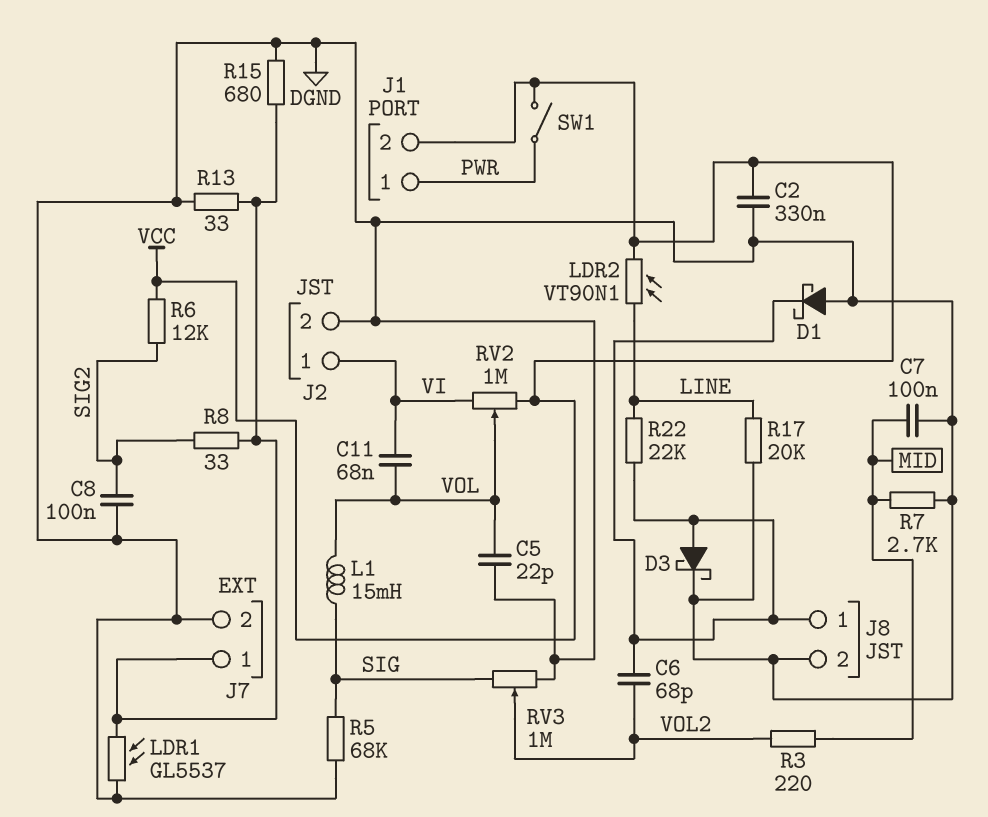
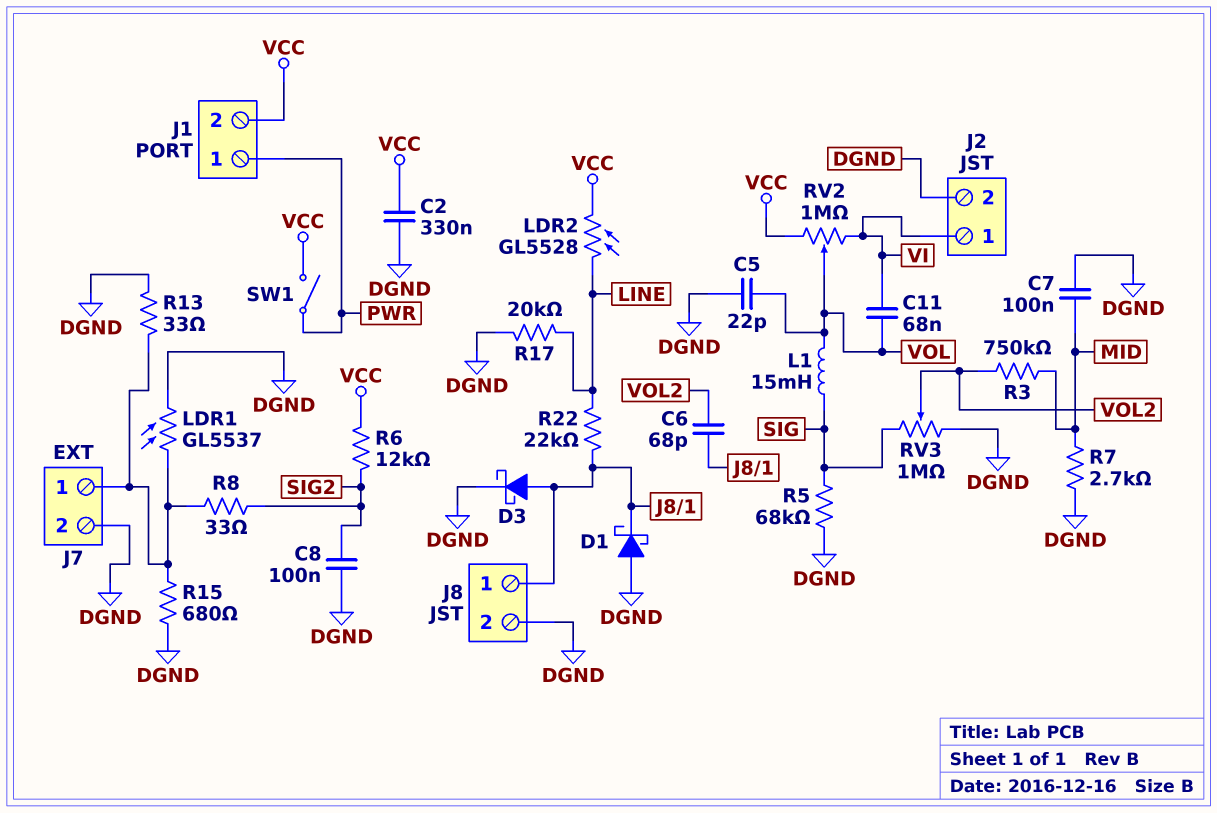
LDR2: VT90N1 (LINE, VCC) -> GL5528 (LINE, VCC)
R3: 220 (MID, VOL2) -> 750k (MID, VOL2)

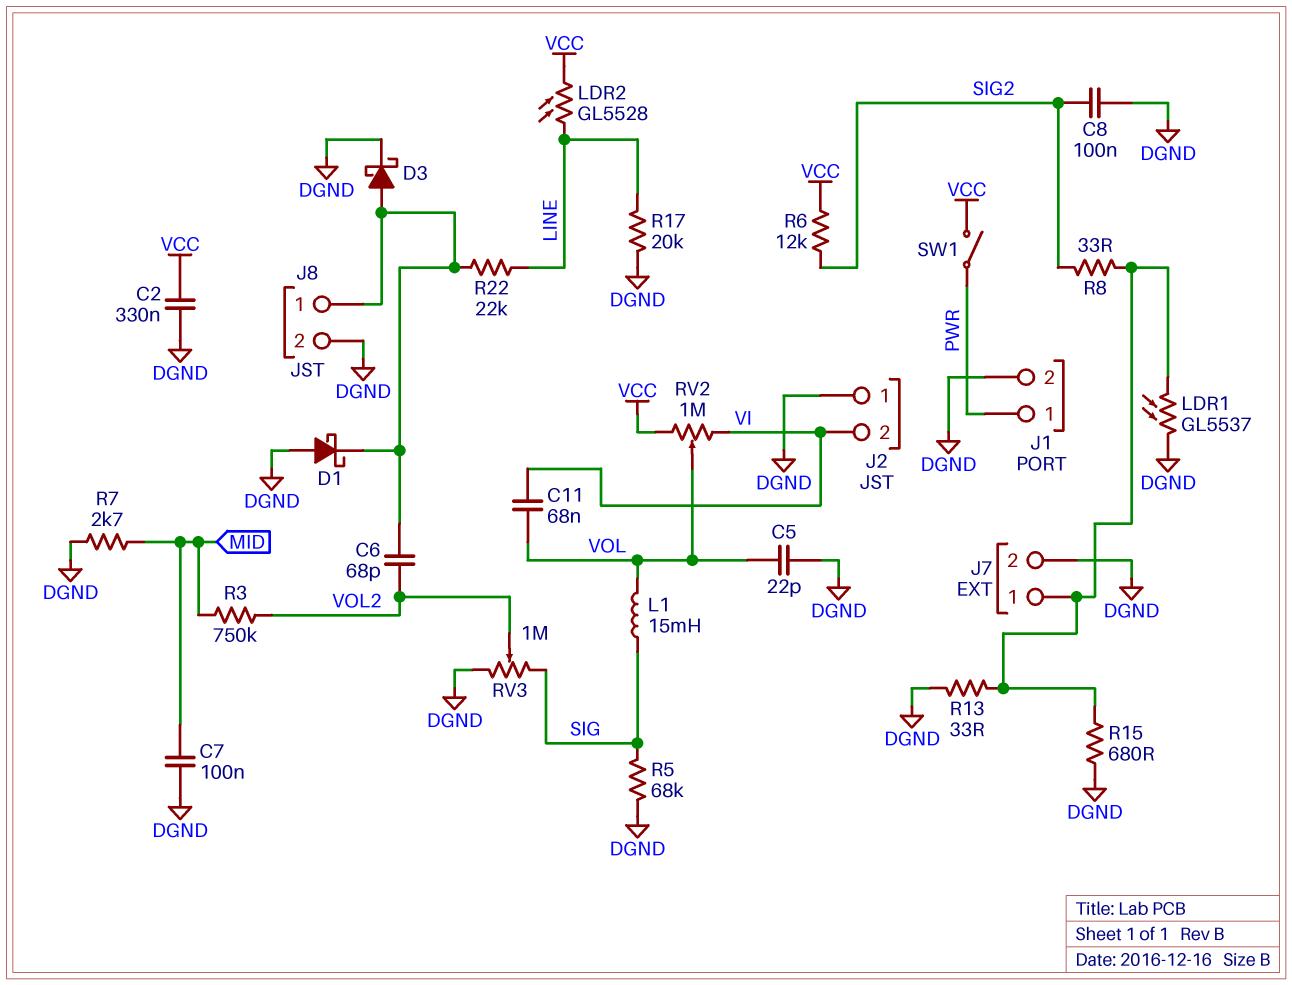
J1 pin 2: VCC -> DGND
J2 pin 1: VI -> DGND
J2 pin 2: DGND -> VI

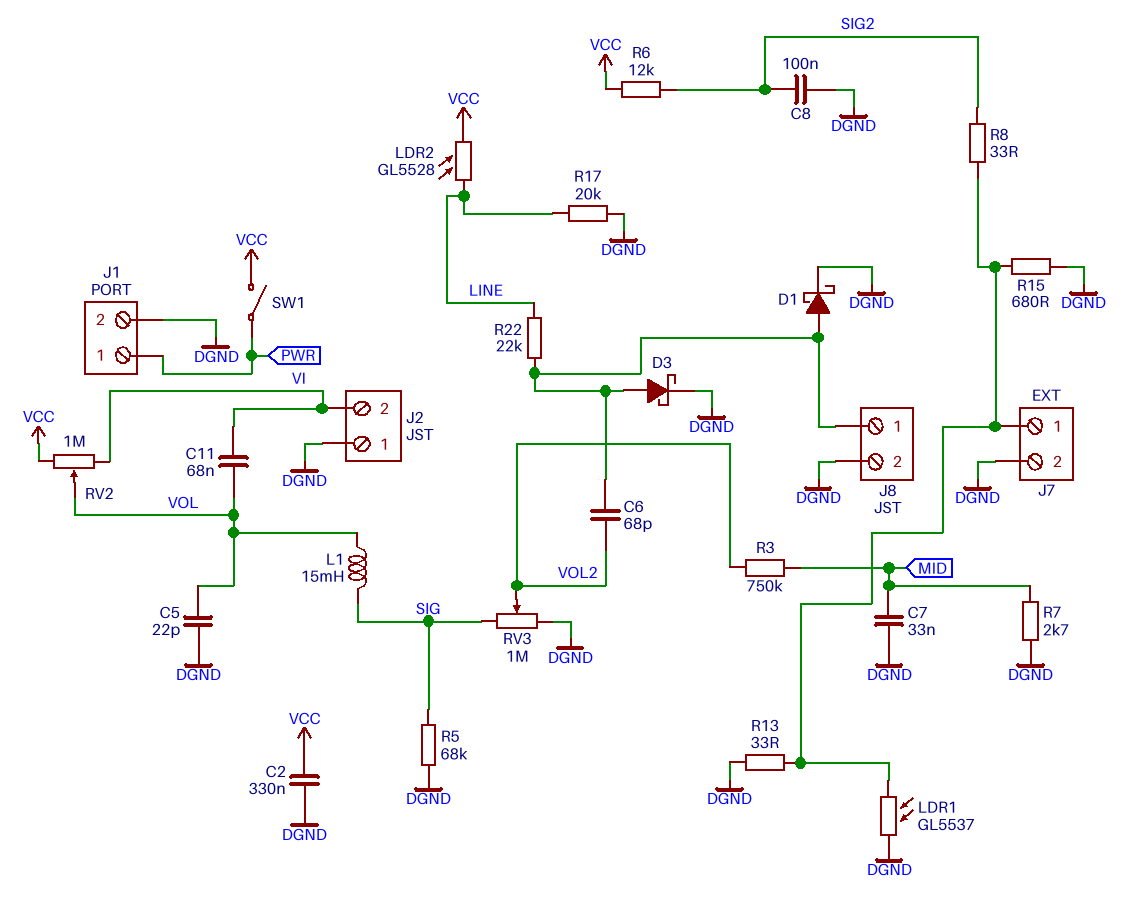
C7: 100nF (DGND, MID) -> 33nF (DGND, MID)
D1: schottky (A DGND, K J8/1) -> schottky (A J8/1, K DGND)

